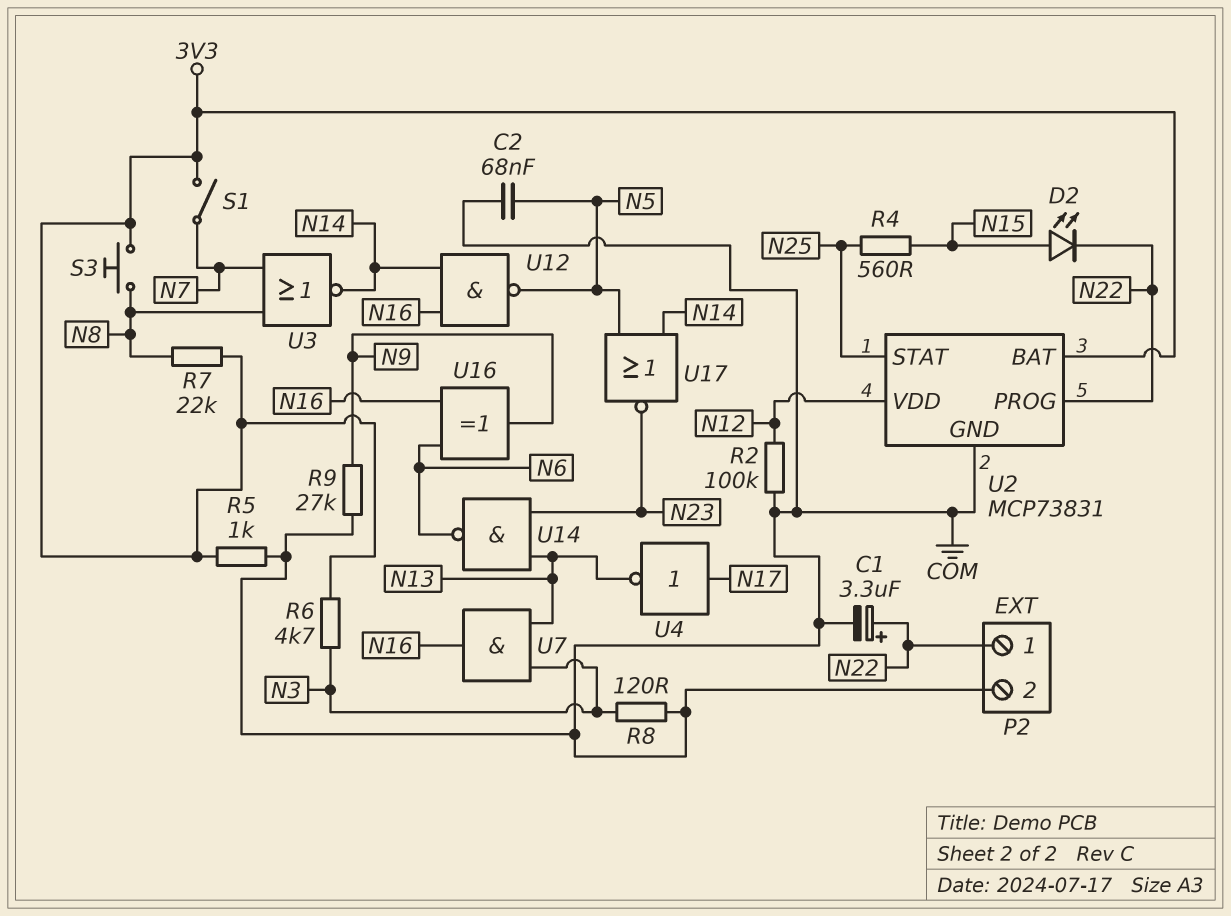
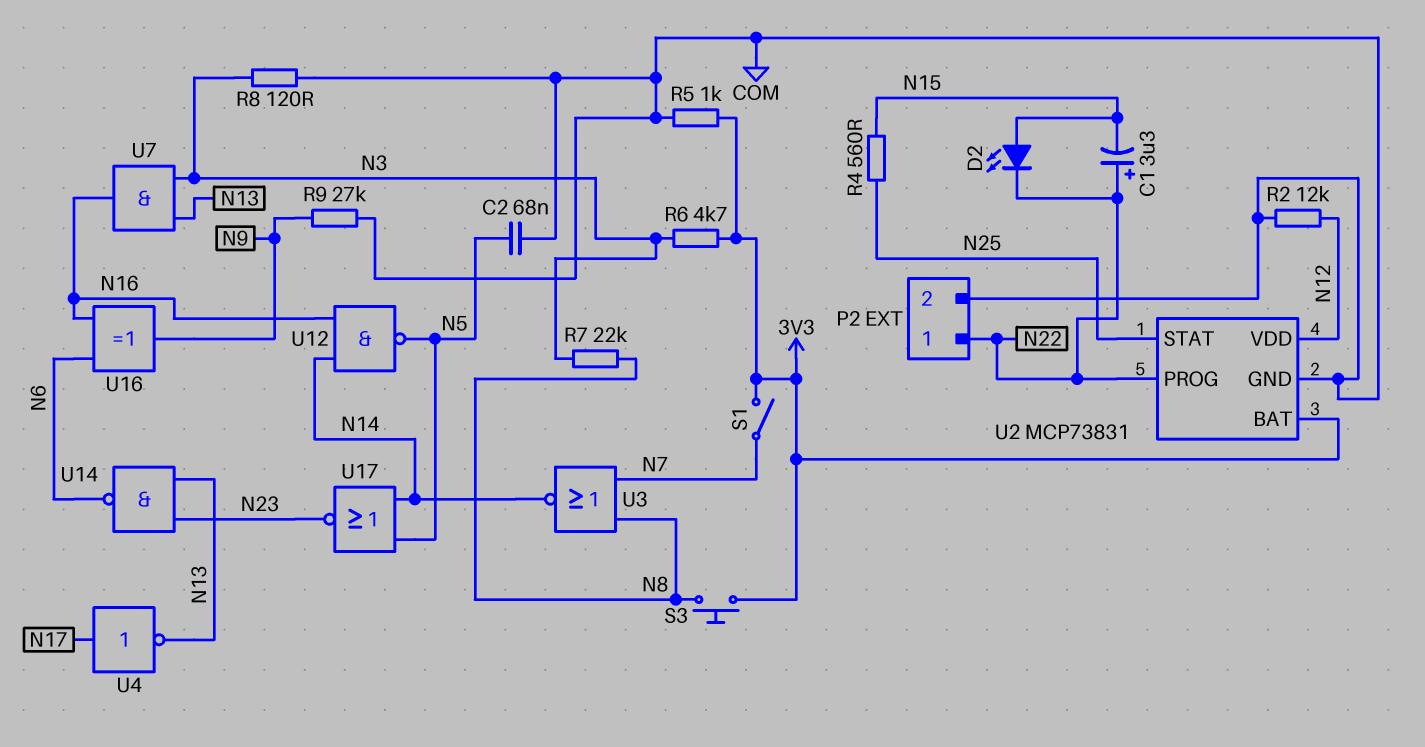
C1: 3.3uF (plus N22, minus COM) -> 3.3uF (plus N22, minus N15)
R2: 100k (COM, N12) -> 12k (COM, N12)
R7: 22k (3V3, N8) -> 22k (N3, N8)

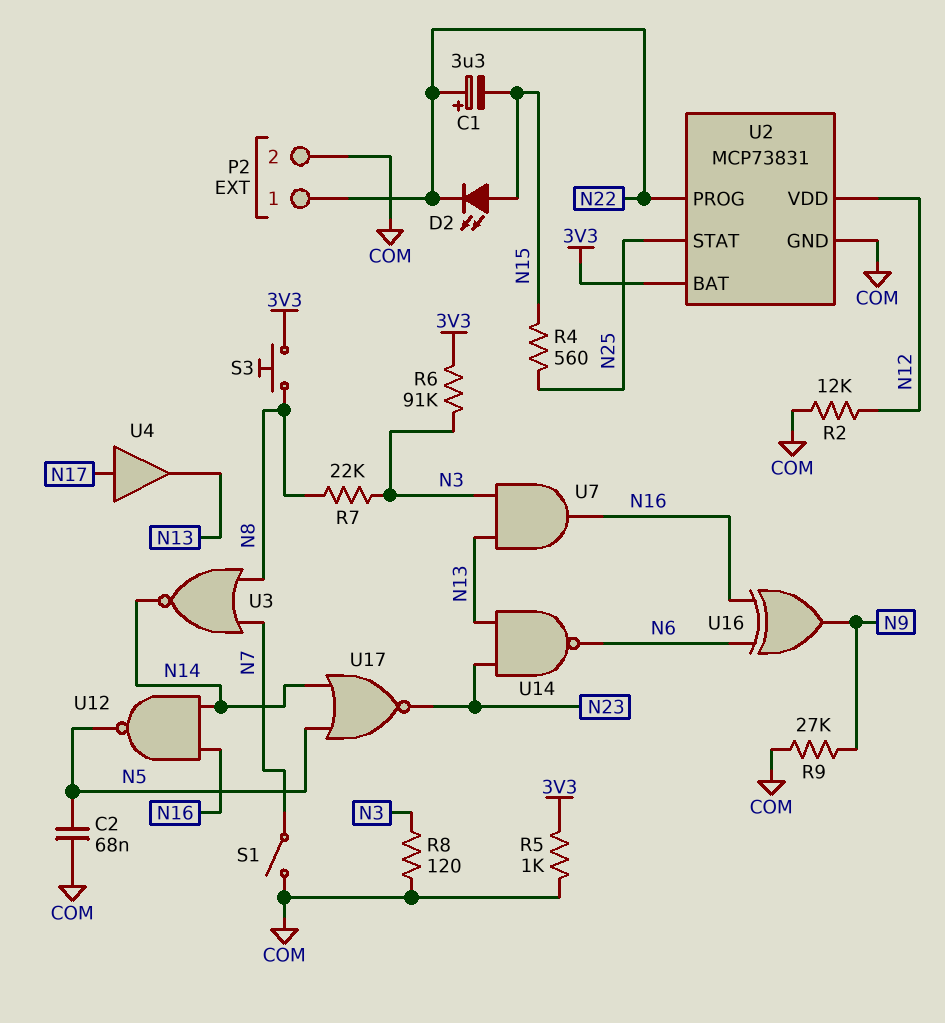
R6: 4.7k (3V3, N3) -> 91k (3V3, N3)
S1: switch (3V3, N7) -> switch (COM, N7)
U4: NOT (in N17, out N13) -> buffer (in N17, out N13)

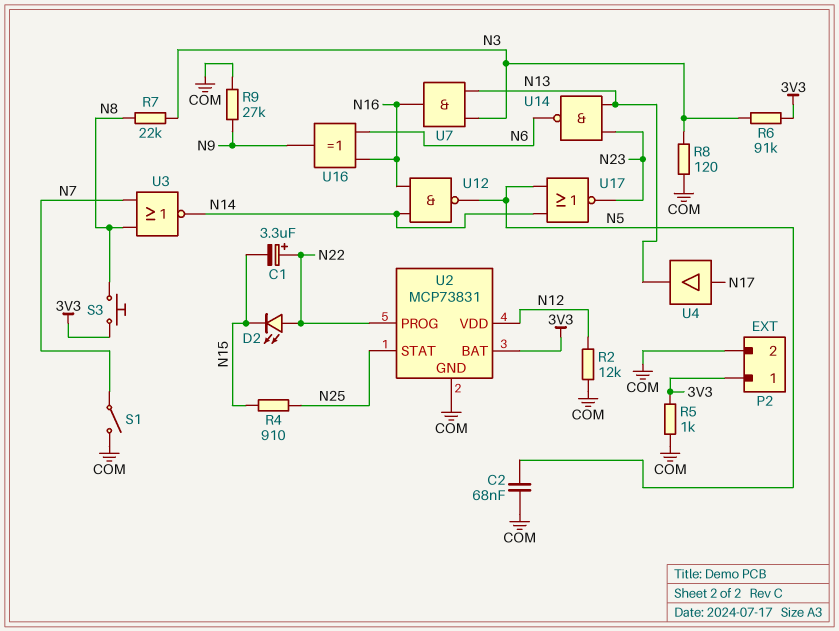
D2: LED (A N15, K N22) -> LED (A N22, K N15)
P2 pin 1: N22 -> 3V3
R4: 560 (N15, N25) -> 910 (N15, N25)

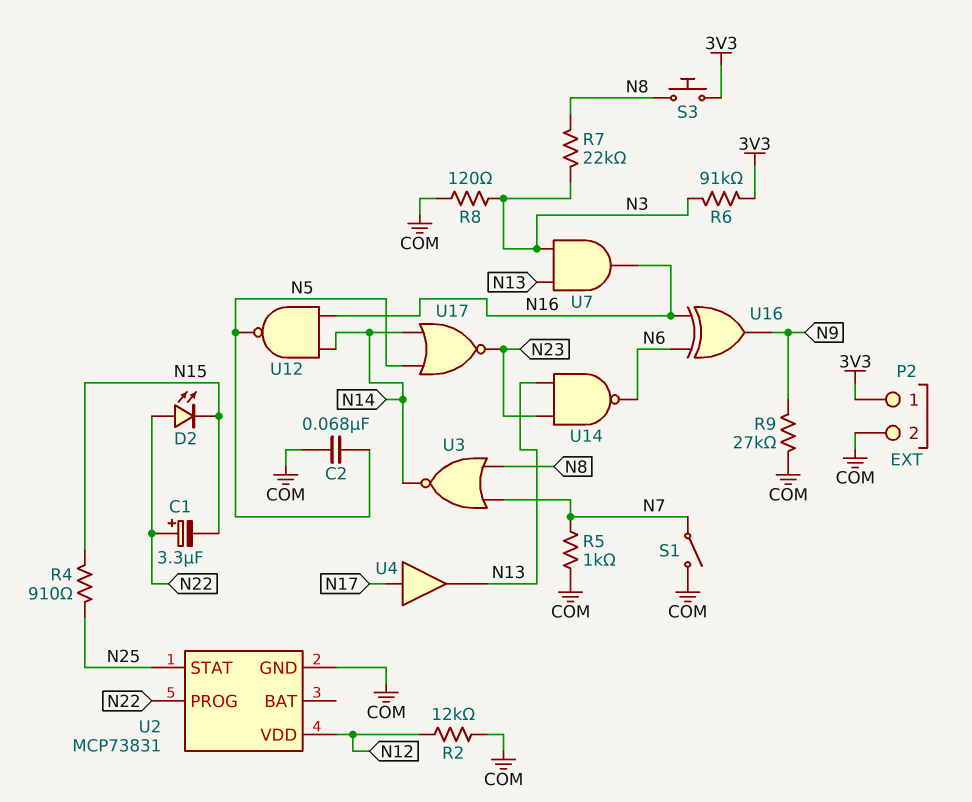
R5: 1k (3V3, COM) -> 1k (COM, N7)
U2 pin BAT: 3V3 -> none

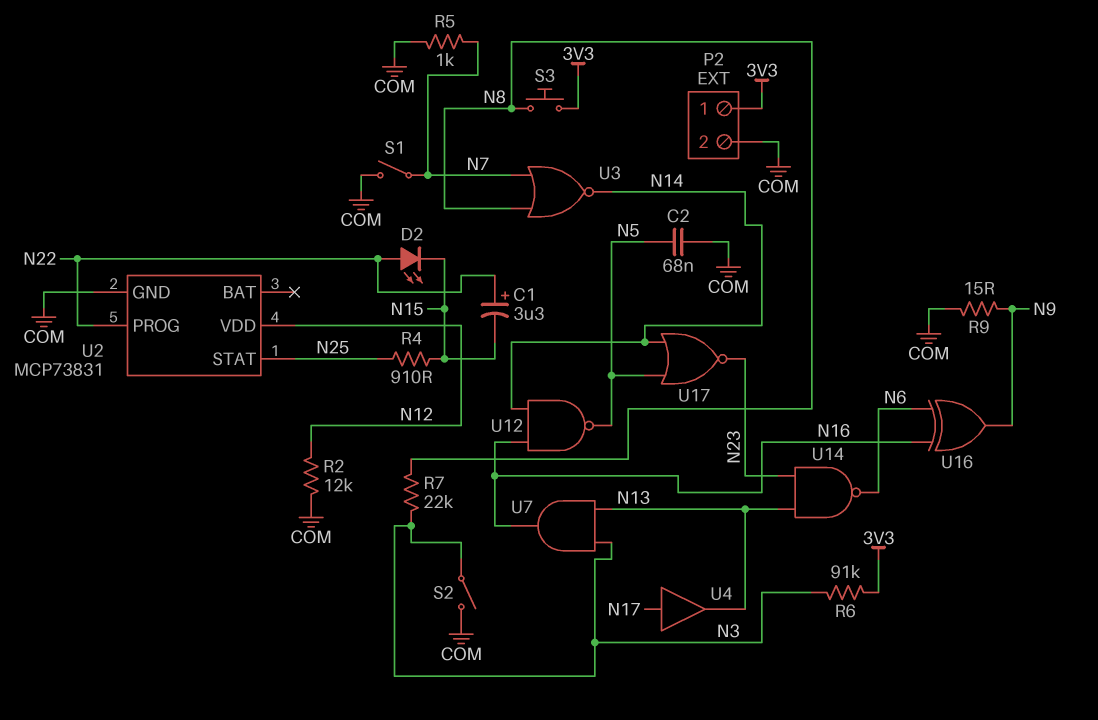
R8: 120 (COM, N3) -> none
R9: 27k (COM, N9) -> 15 (COM, N9)
S2: none -> switch (COM, N3)

